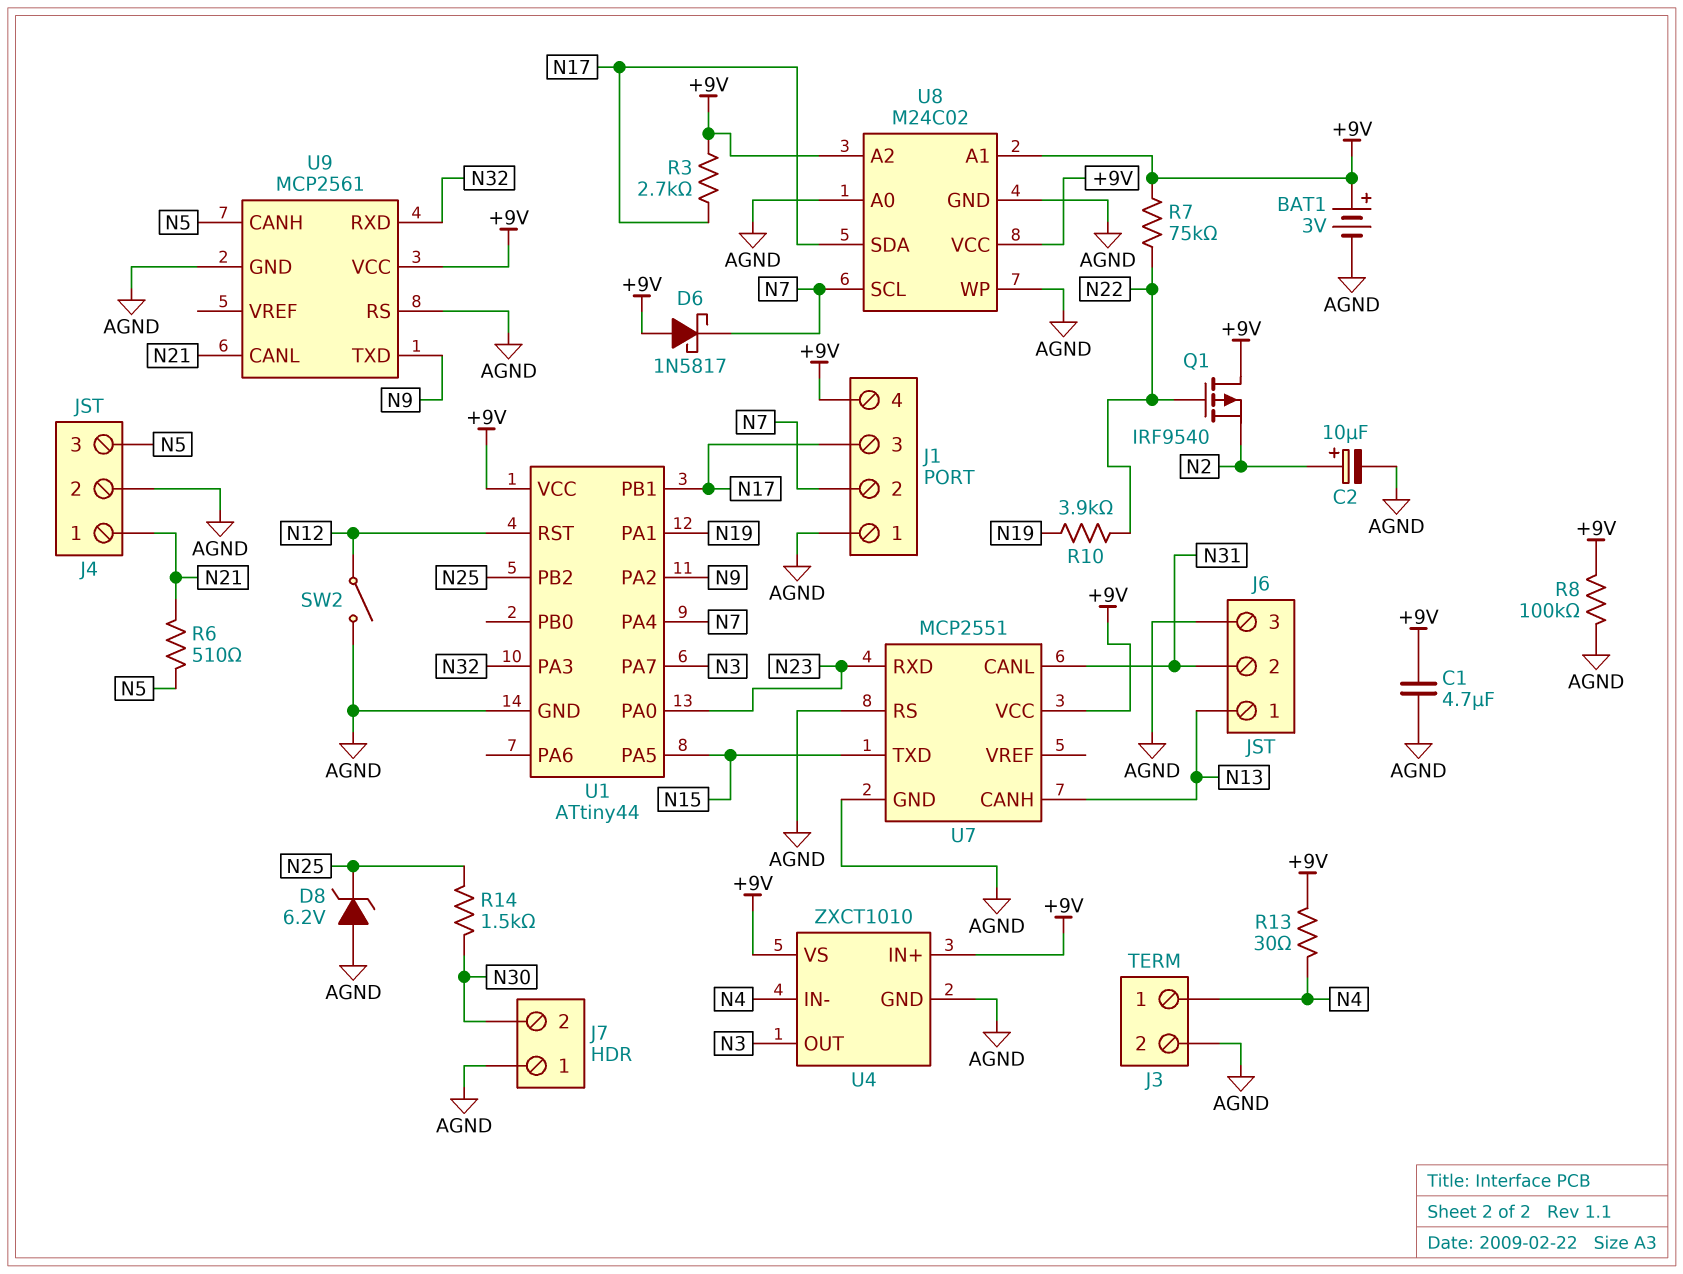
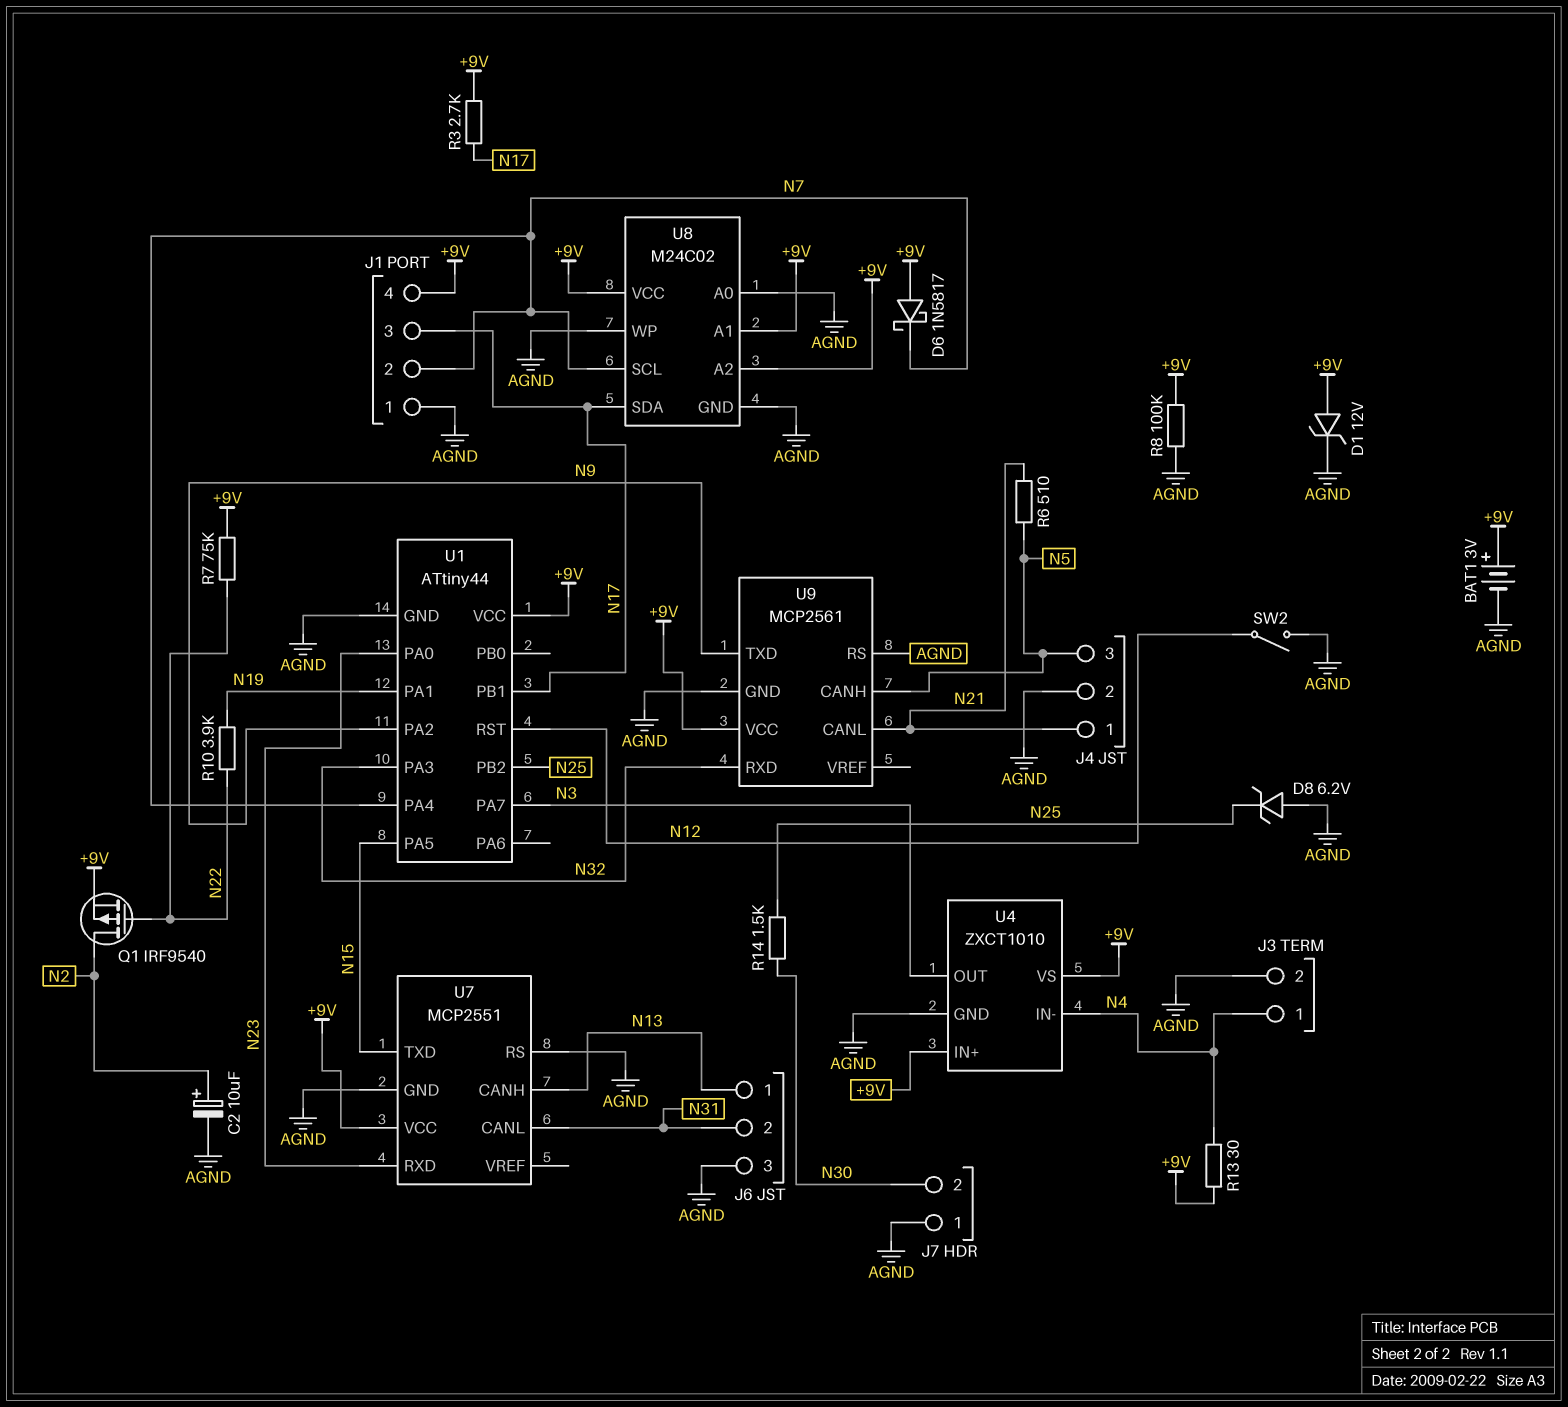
C1: 4.7uF (+9V, AGND) -> none
D1: none -> zener 12V (A +9V, K AGND)
Q1: PMOS IRF9540 (G N22, D +9V, S N2) -> PMOS IRF9540 (G N22, D N2, S +9V)

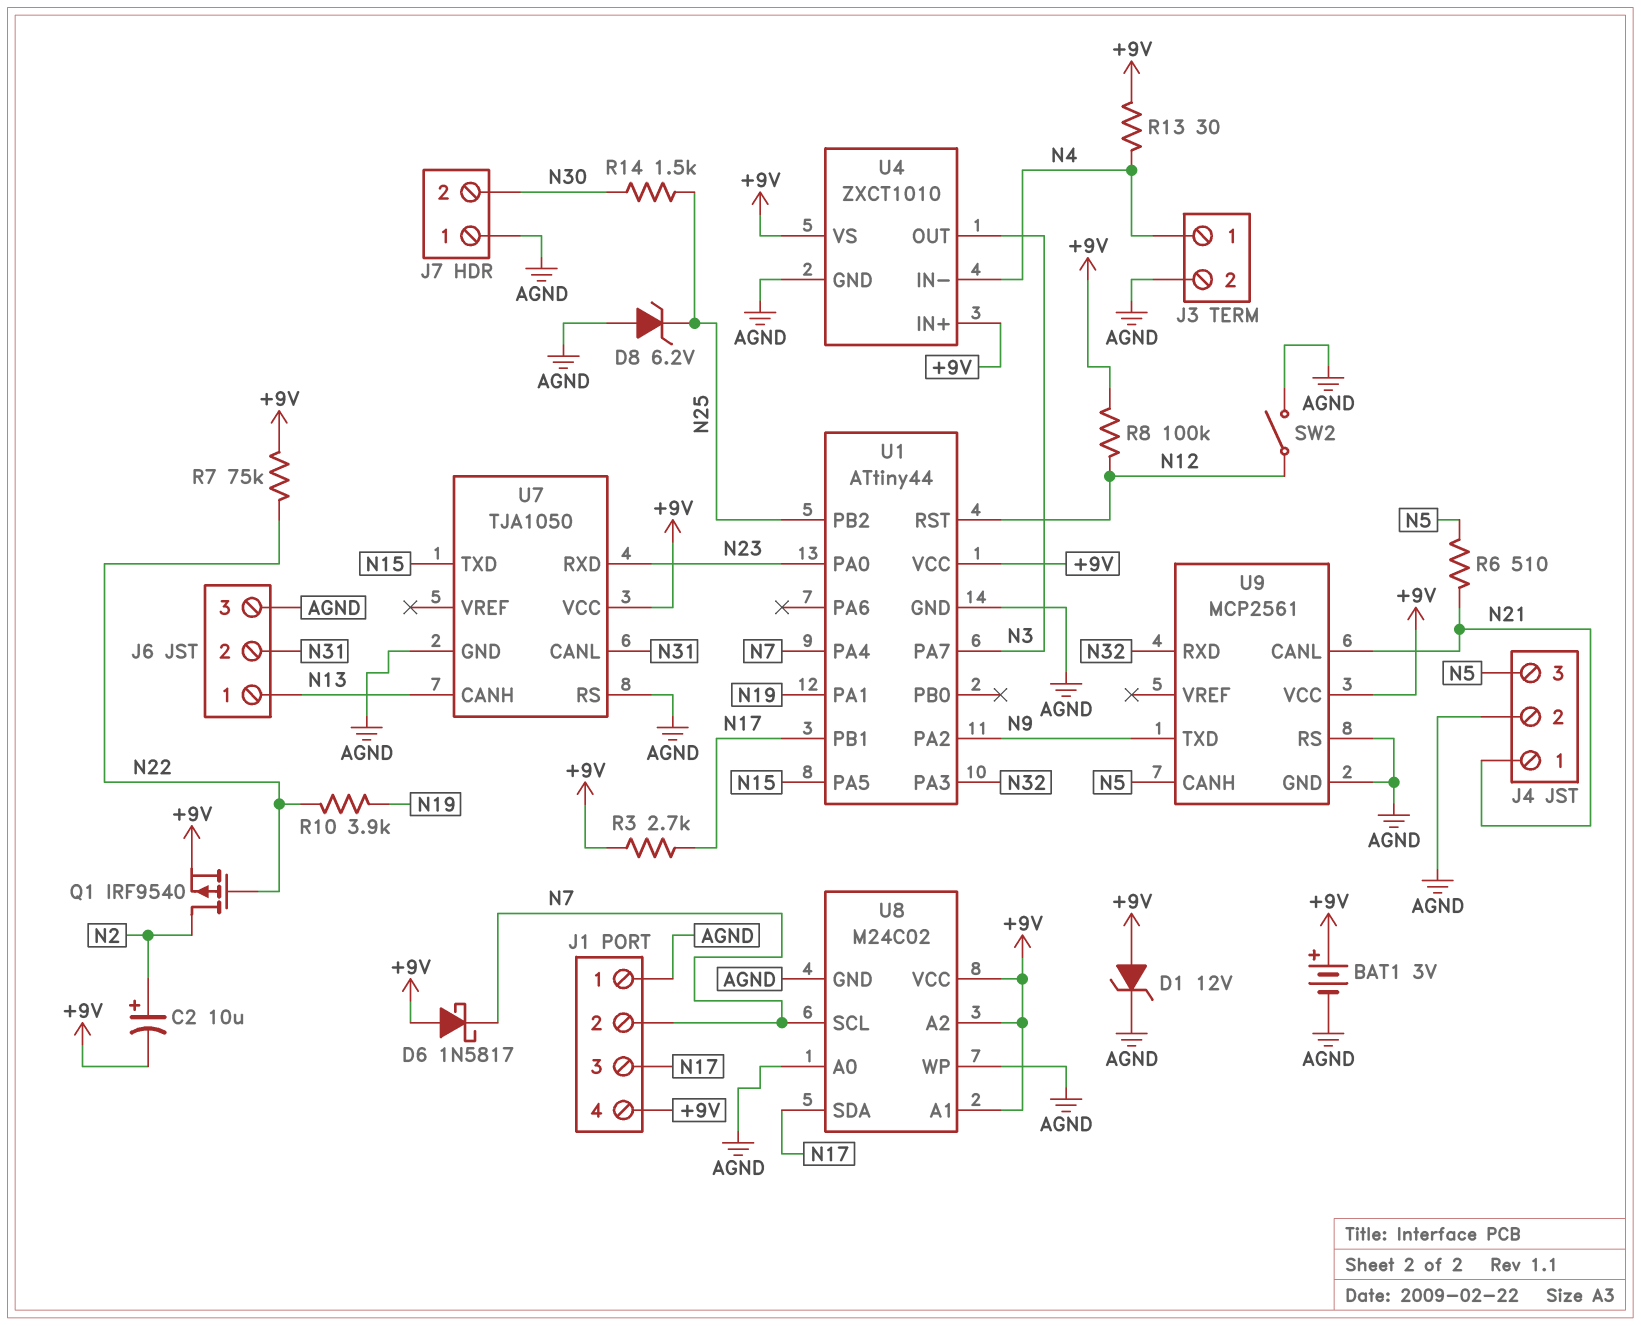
C2: 10uF (plus N2, minus AGND) -> 10uF (plus N2, minus +9V)
R8: 100k (+9V, AGND) -> 100k (+9V, N12)
U7: MCP2551 -> TJA1050

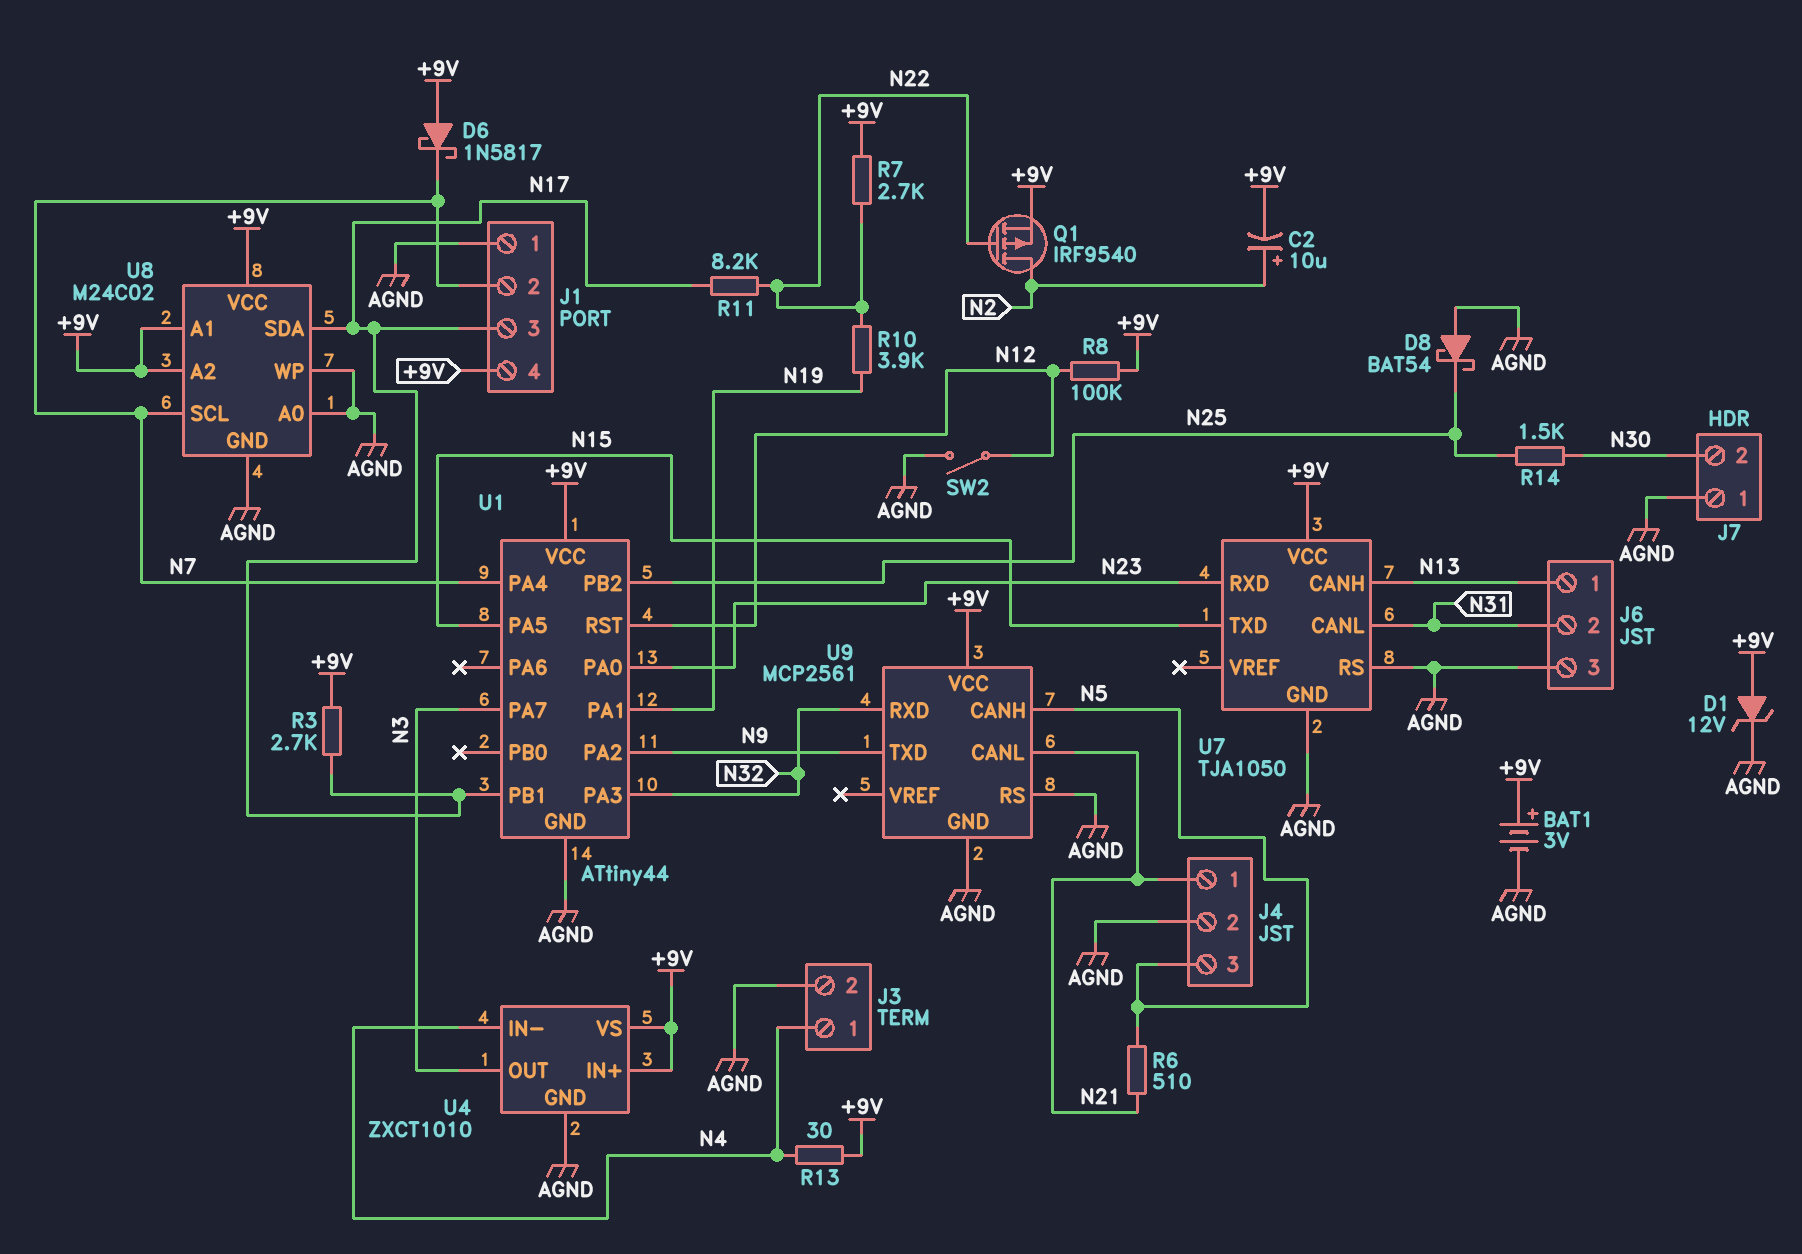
D8: zener 6.2V (A AGND, K N25) -> schottky BAT54 (A AGND, K N25)
R7: 75k (+9V, N22) -> 2.7k (+9V, N22)
R11: none -> 8.2k (N17, N22)

